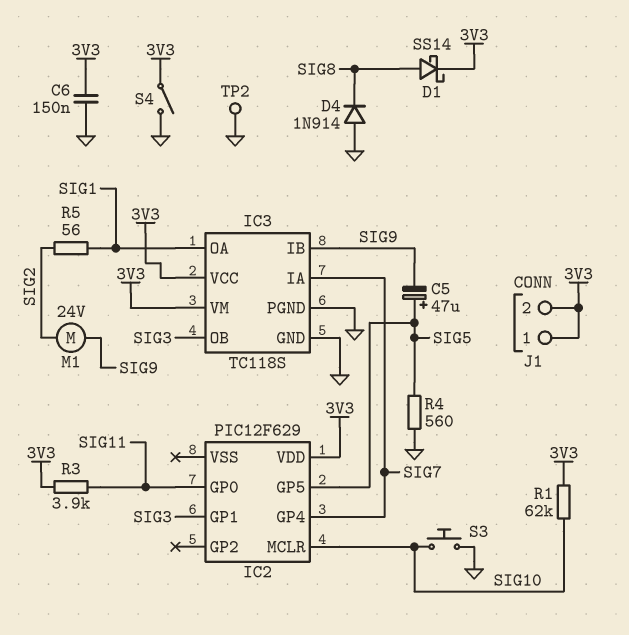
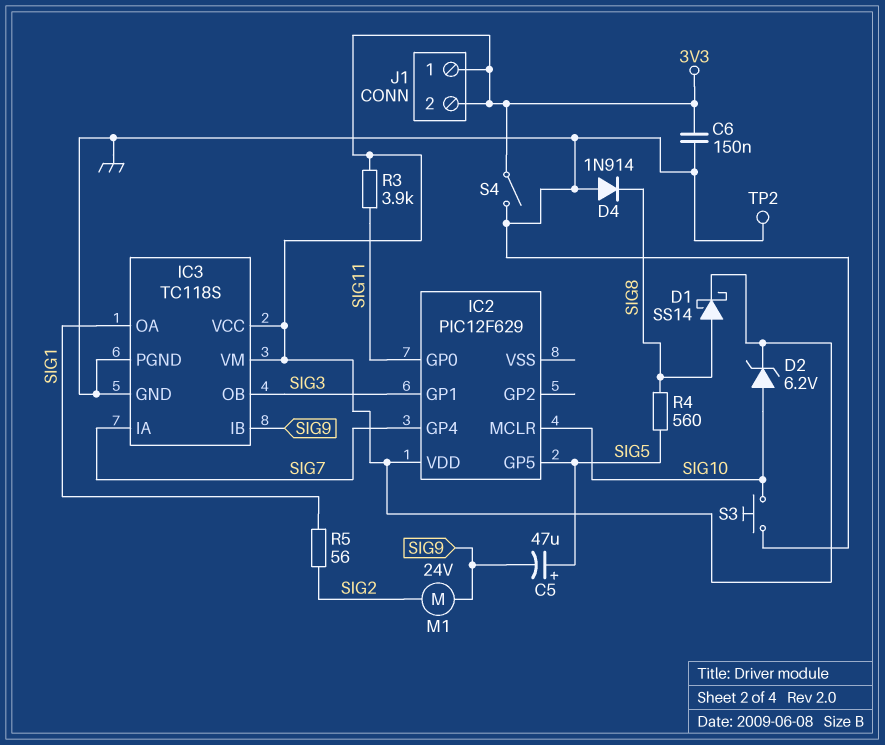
D2: none -> zener 6.2V (A SIG10, K 3V3)
R1: 62k (3V3, SIG10) -> none
R4: 560 (GND, SIG5) -> 560 (SIG5, SIG8)

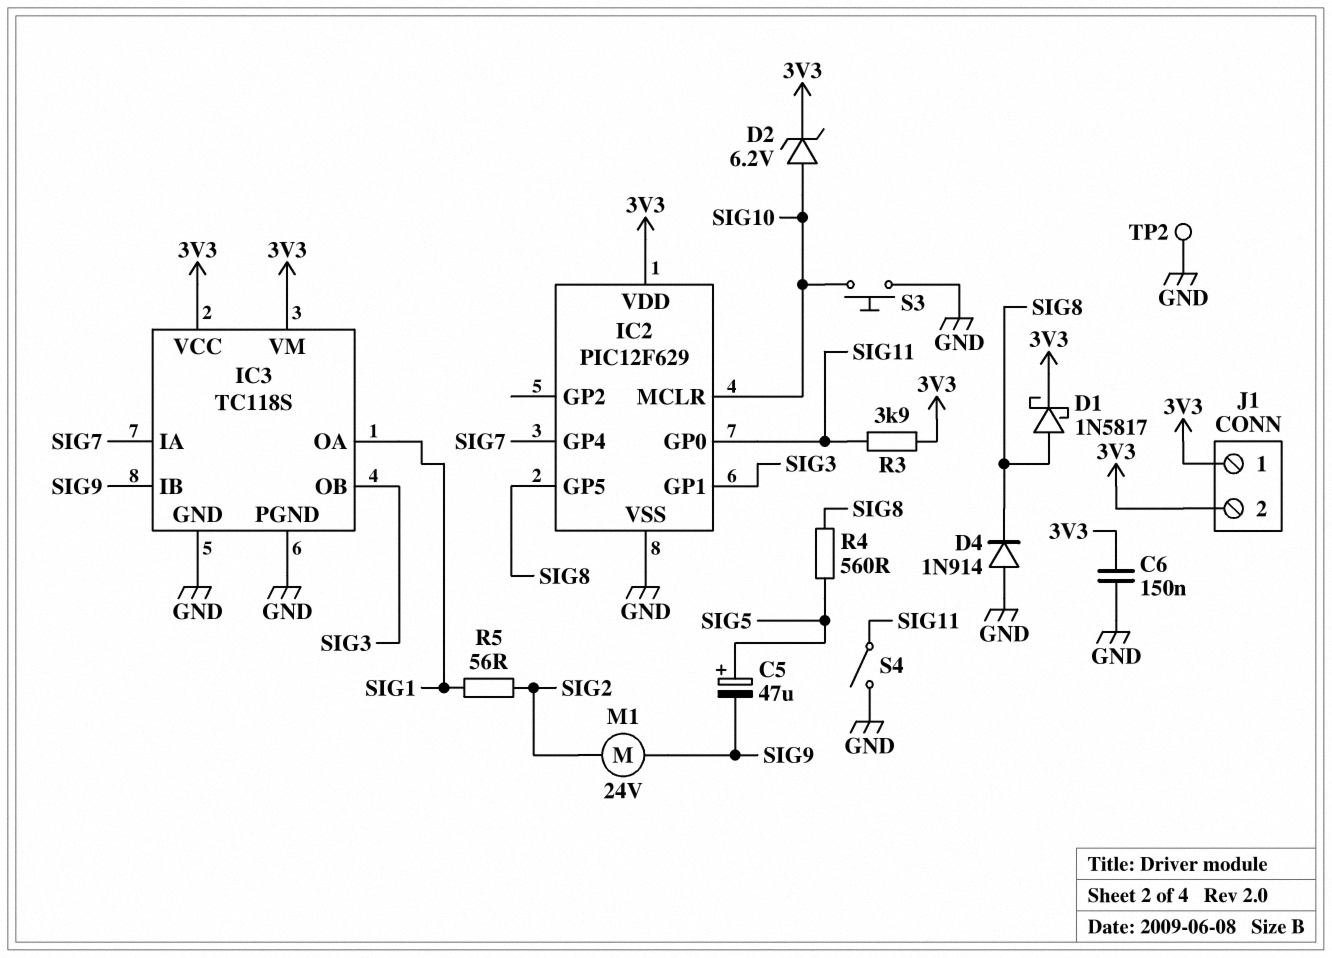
D1: schottky SS14 (A SIG8, K 3V3) -> schottky 1N5817 (A SIG8, K 3V3)
IC2 pin GP5: SIG5 -> SIG8
IC2 pin VSS: none -> GND
S4: switch (3V3, GND) -> switch (GND, SIG11)

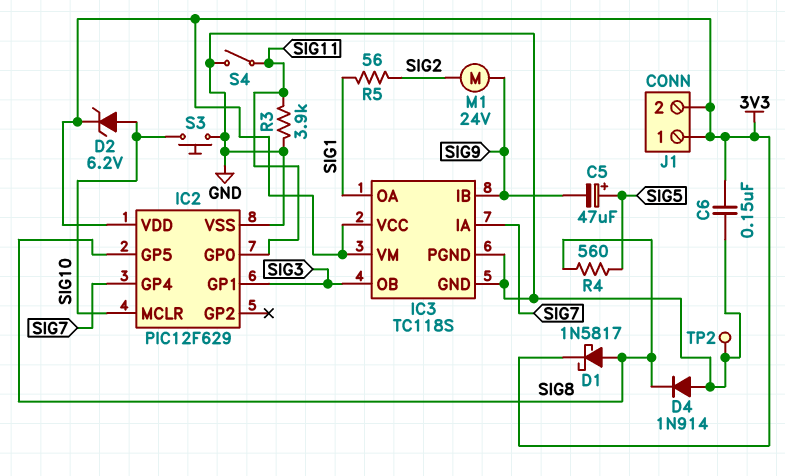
R3: 3.9k (3V3, SIG11) -> 3.9k (GND, SIG11)

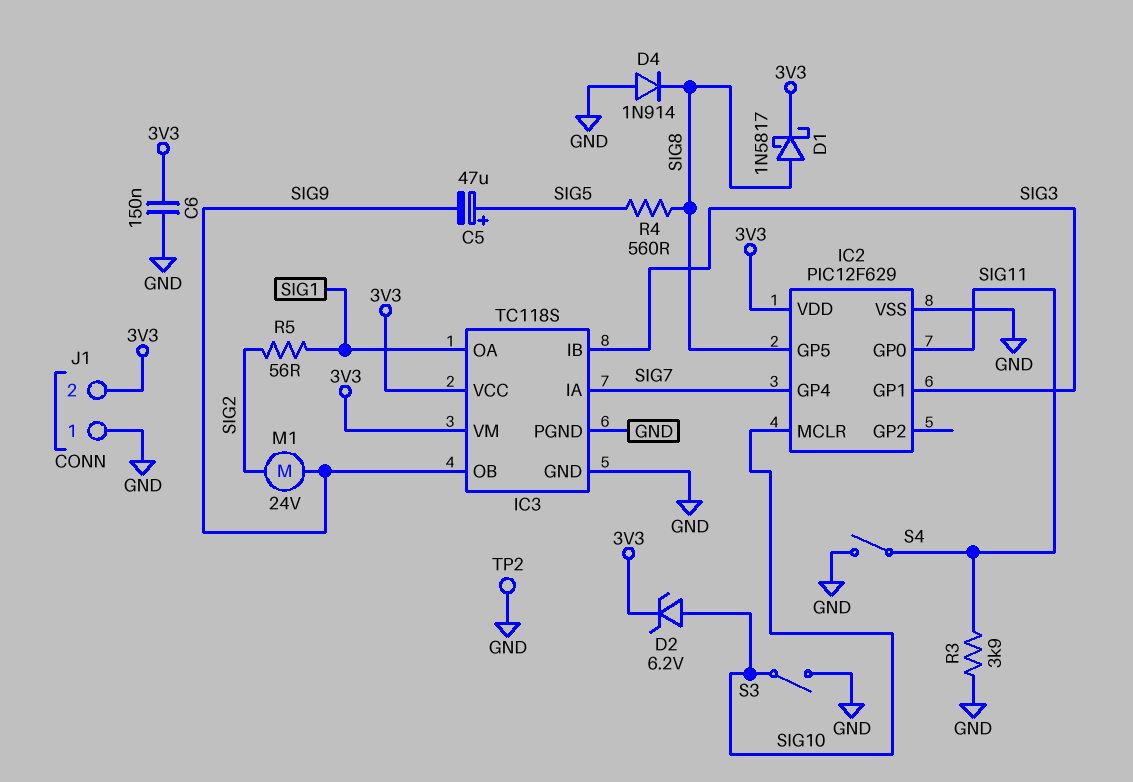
IC3 pin IB: SIG9 -> SIG3
IC3 pin OB: SIG3 -> SIG9
J1 pin 1: 3V3 -> GND
S3: button (GND, SIG10) -> switch (GND, SIG10)

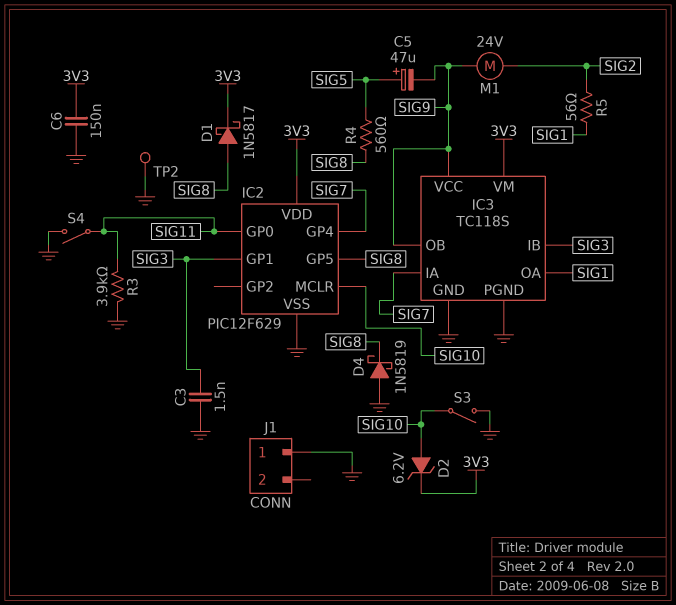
C3: none -> 1.5nF (GND, SIG3)
D4: diode 1N914 (A GND, K SIG8) -> schottky 1N5819 (A GND, K SIG8)
IC3 pin VCC: 3V3 -> SIG9
J1 pin 2: 3V3 -> none

